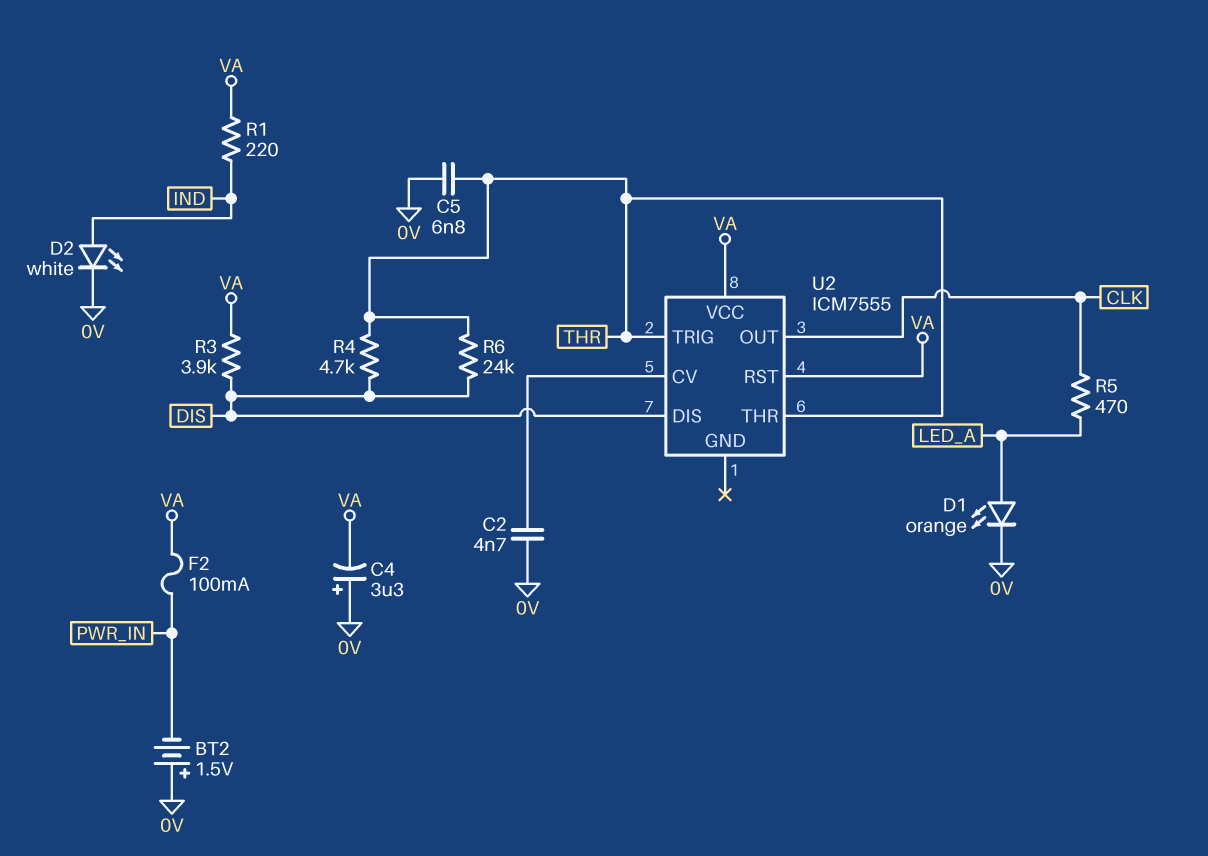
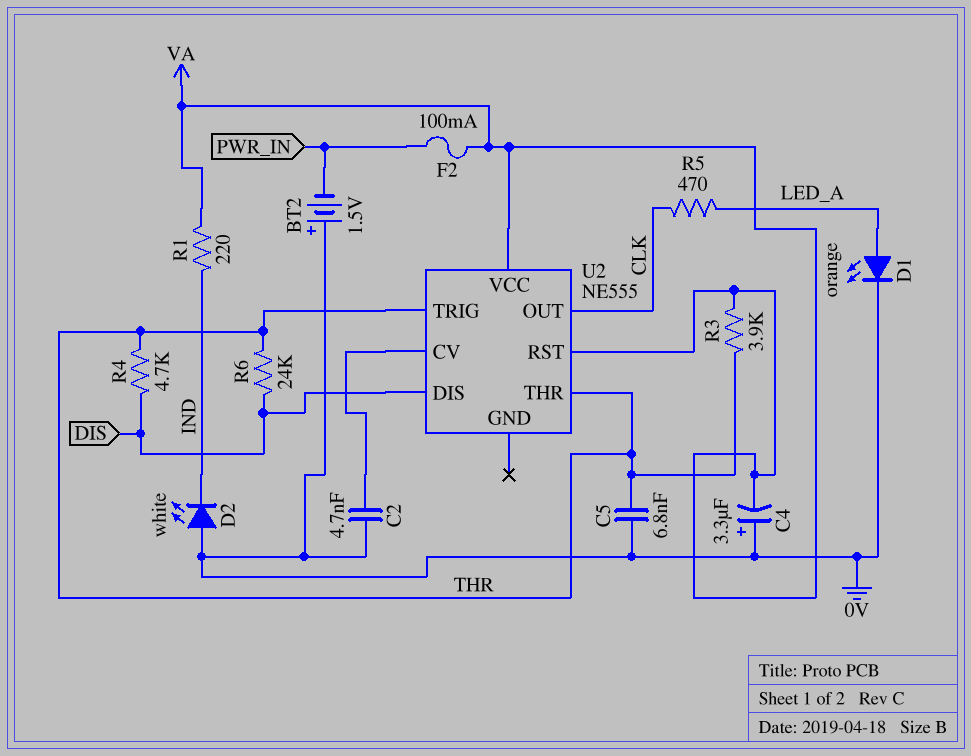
D2: LED white (A IND, K 0V) -> LED white (A 0V, K IND)
R3: 3.9k (DIS, VA) -> 3.9k (THR, VA)
U2: ICM7555 -> NE555

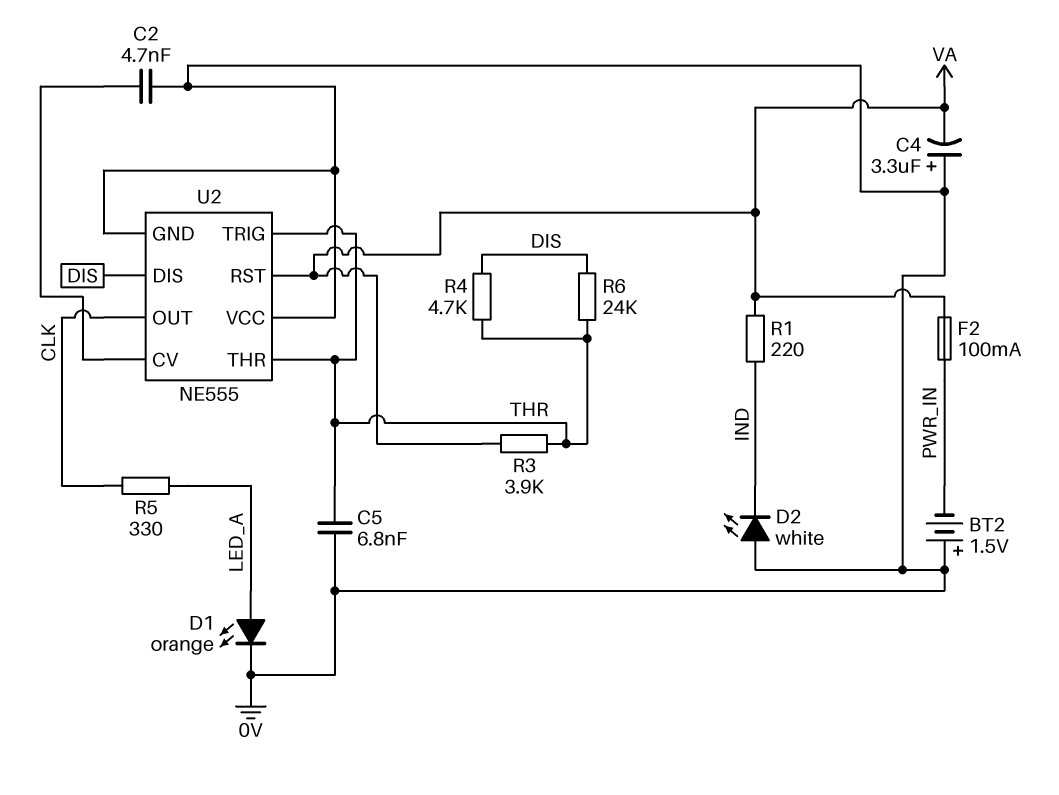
R5: 470 (CLK, LED_A) -> 330 (CLK, LED_A)
U2 pin GND: none -> 0V
U2 pin VCC: VA -> 0V

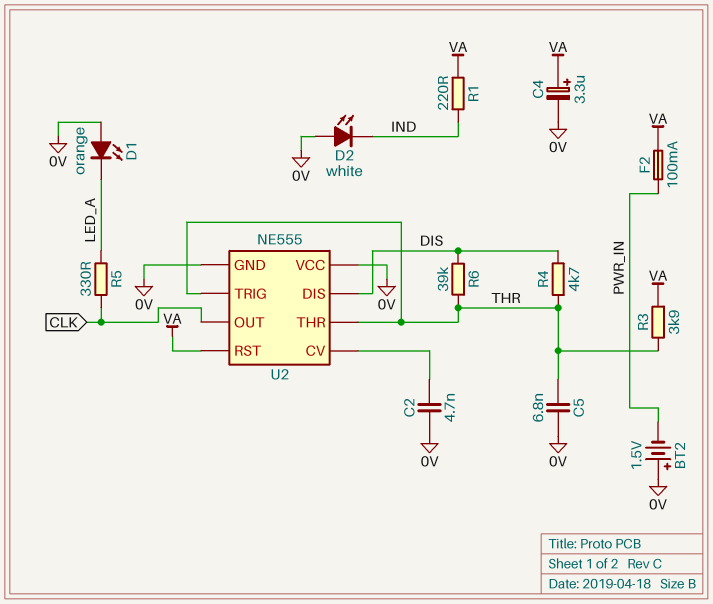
C4: 3.3uF (plus 0V, minus VA) -> 3.3uF (plus VA, minus 0V)
D1: LED orange (A LED_A, K 0V) -> LED orange (A 0V, K LED_A)
R6: 24k (DIS, THR) -> 39k (DIS, THR)

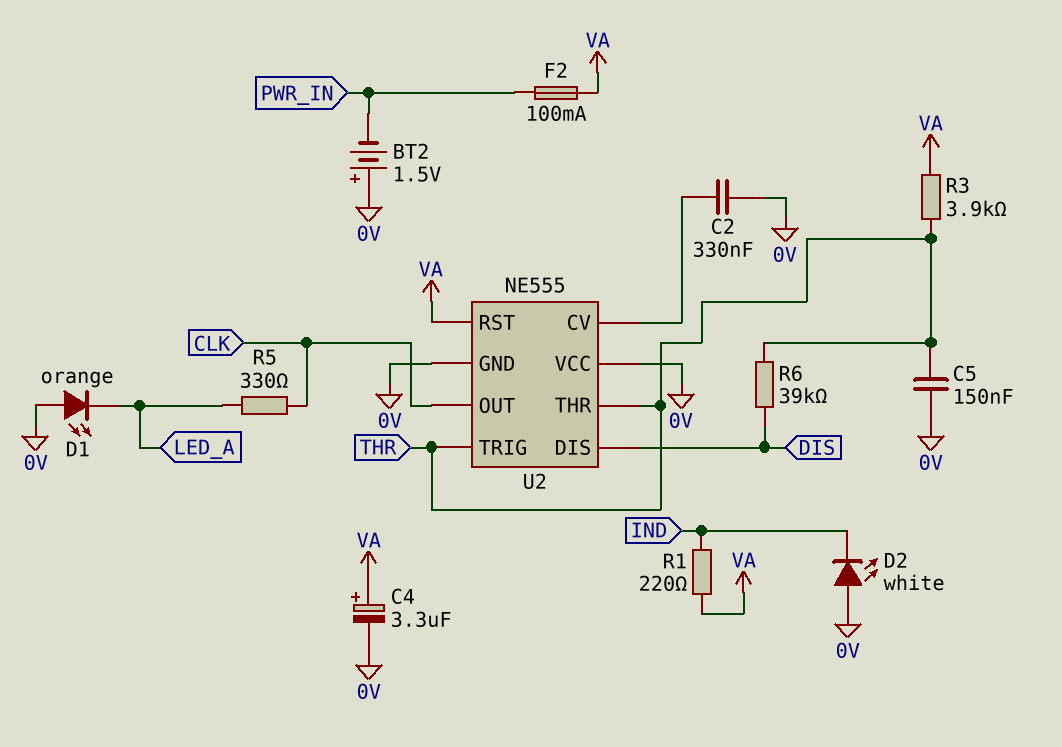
C2: 4.7nF (0V, U2/CV) -> 330nF (0V, U2/CV)
C5: 6.8nF (0V, THR) -> 150nF (0V, THR)
R4: 4.7k (DIS, THR) -> none

